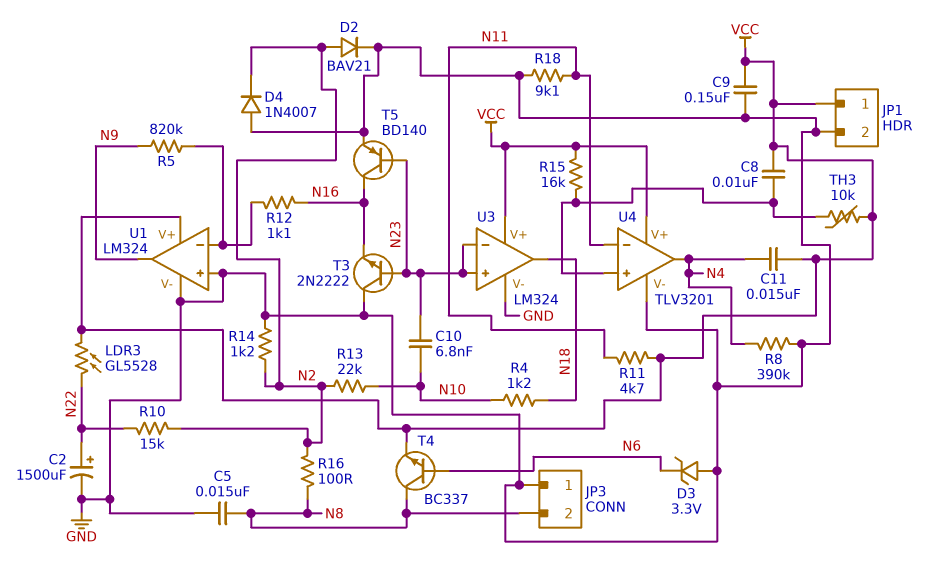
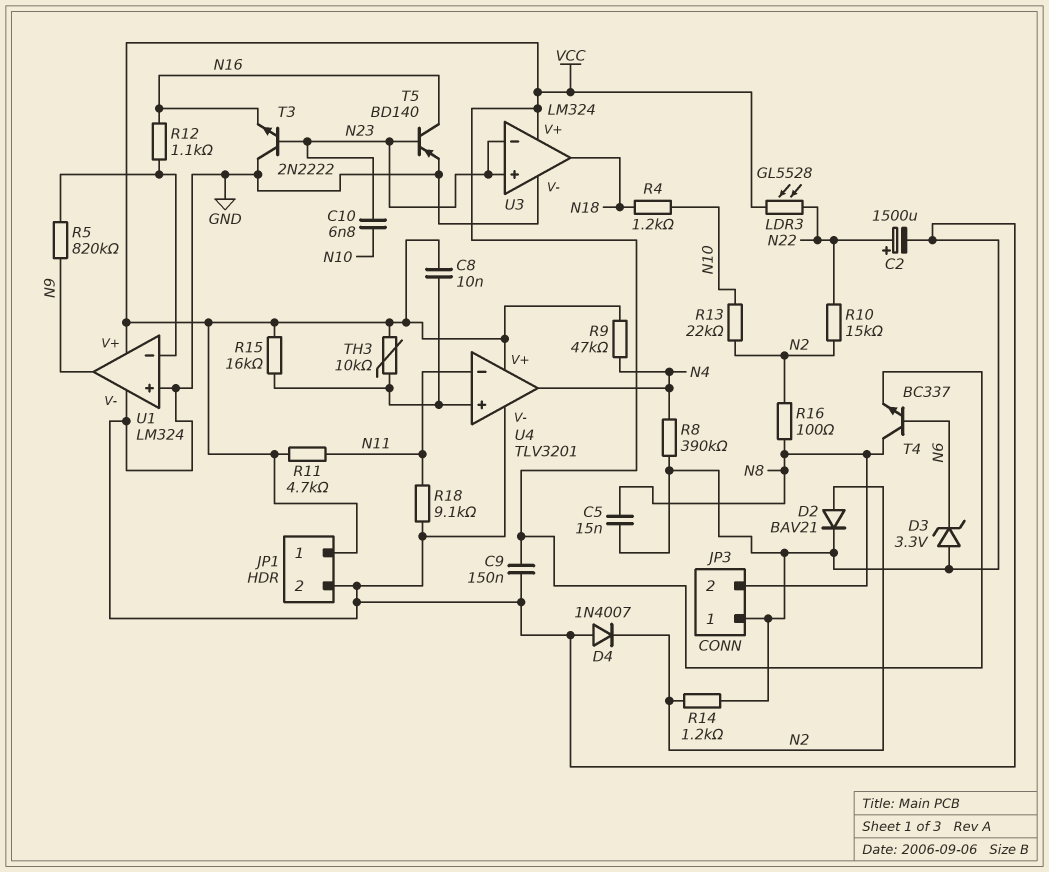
C11: 15nF (N4, VCC) -> none
R9: none -> 47k (N4, VCC)

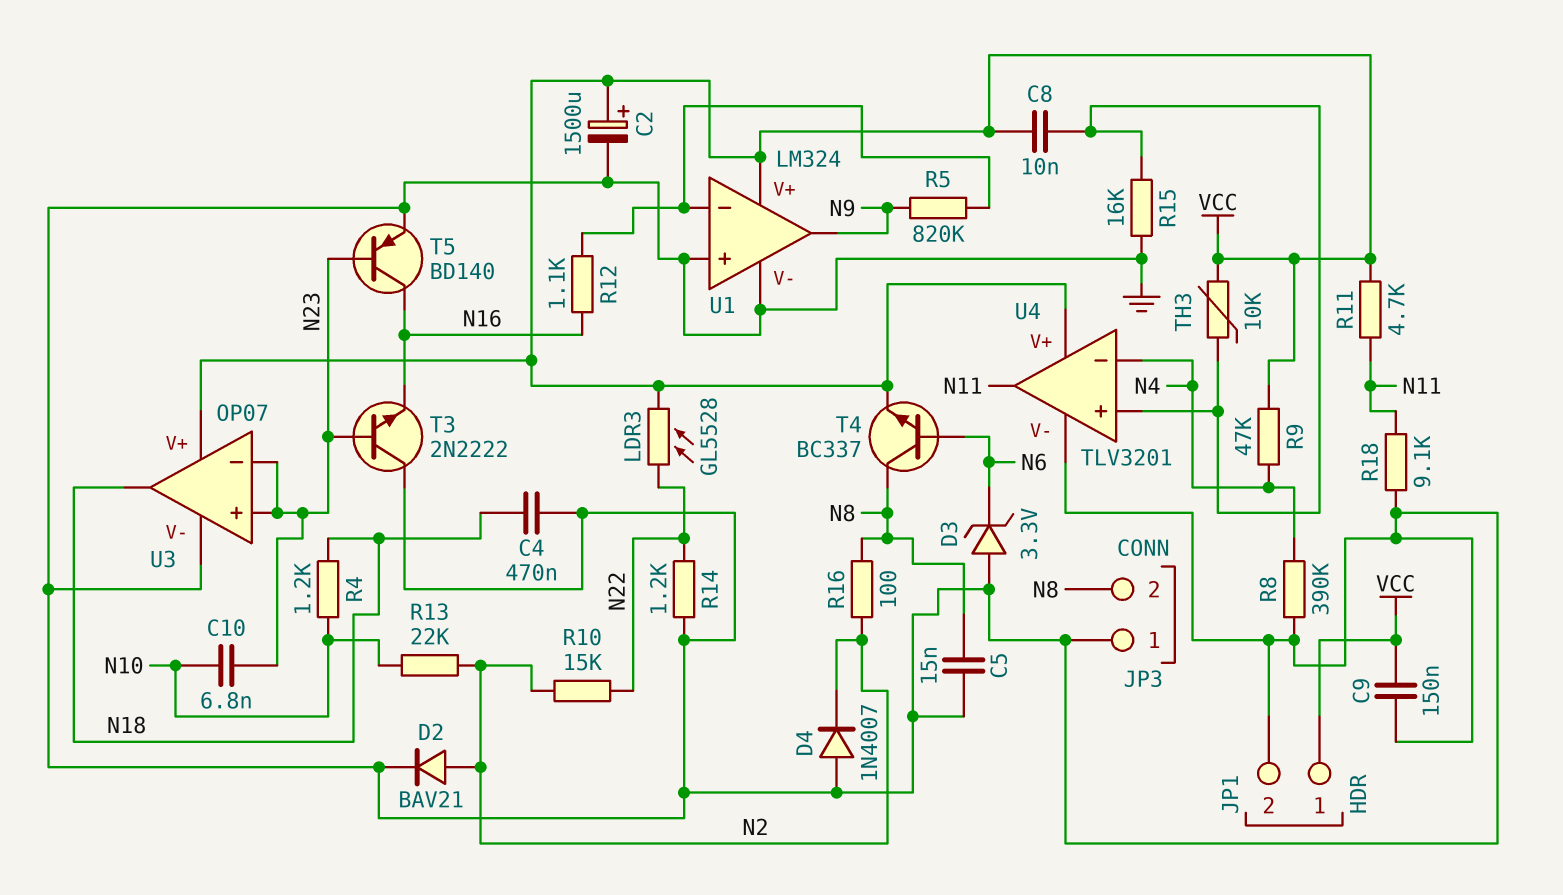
C2: 1500uF (plus N22, minus GND) -> 1500uF (plus VCC, minus GND)
C4: none -> 470nF (GND, N18)
R14: 1.2k (GND, N2) -> 1.2k (GND, N22)
R15: 16k (U4/in+, VCC) -> 16k (GND, U4/in+)
U3: LM324 -> OP07
U4 pin in-: N11 -> N4
U4 pin out: N4 -> N11

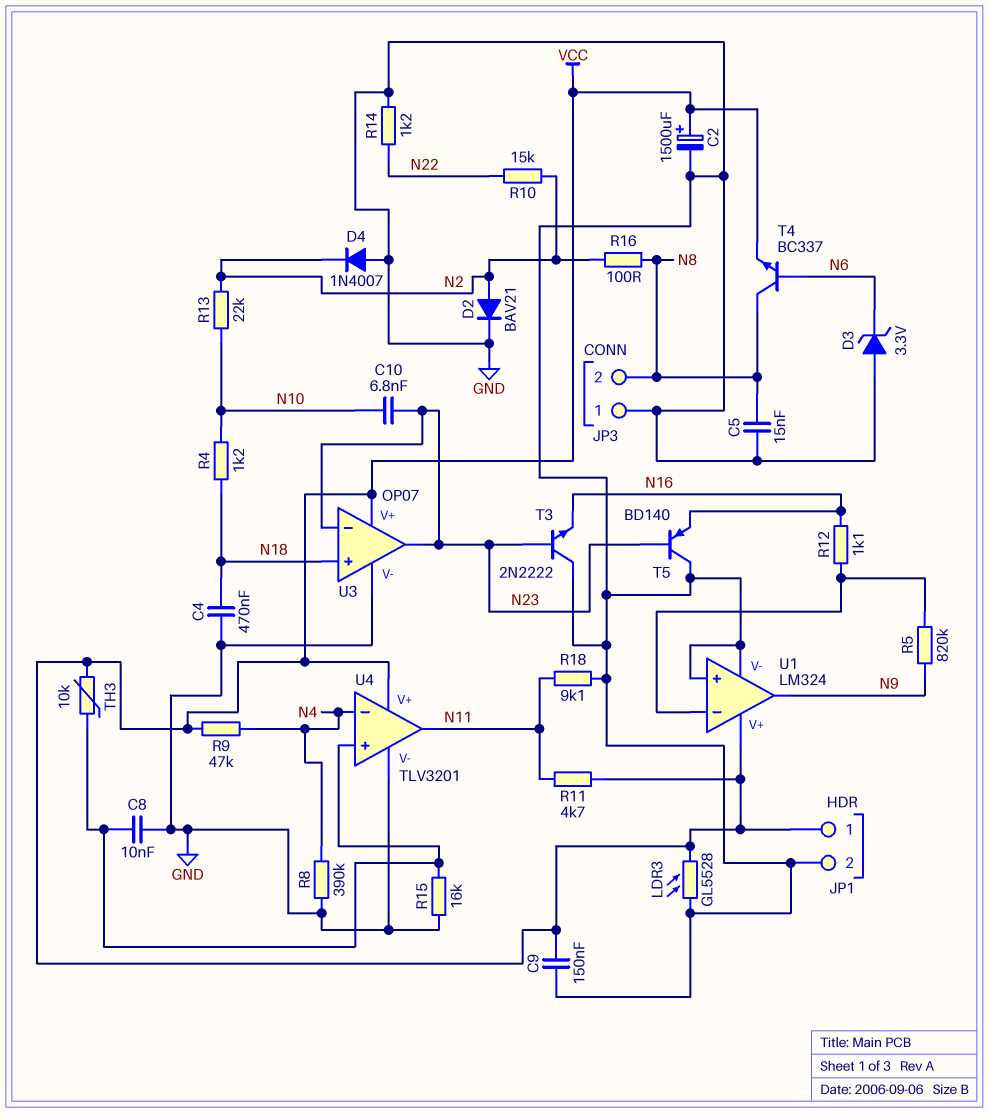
C8: 10nF (U4/in+, VCC) -> 10nF (GND, U4/in+)
LDR3: GL5528 (N22, VCC) -> GL5528 (GND, VCC)
T5: PNP BD140 (B N23, C N16, E GND) -> PNP BD140 (B N23, C GND, E N16)
U3 pin in+: N23 -> N18
U3 pin out: N18 -> N23

